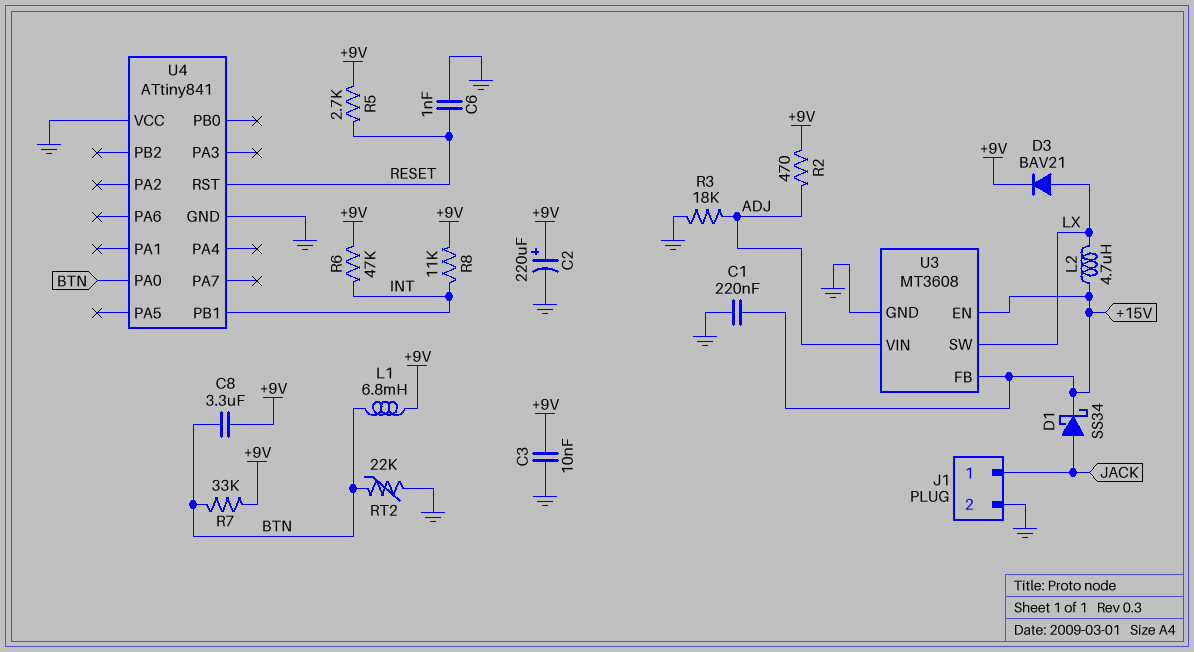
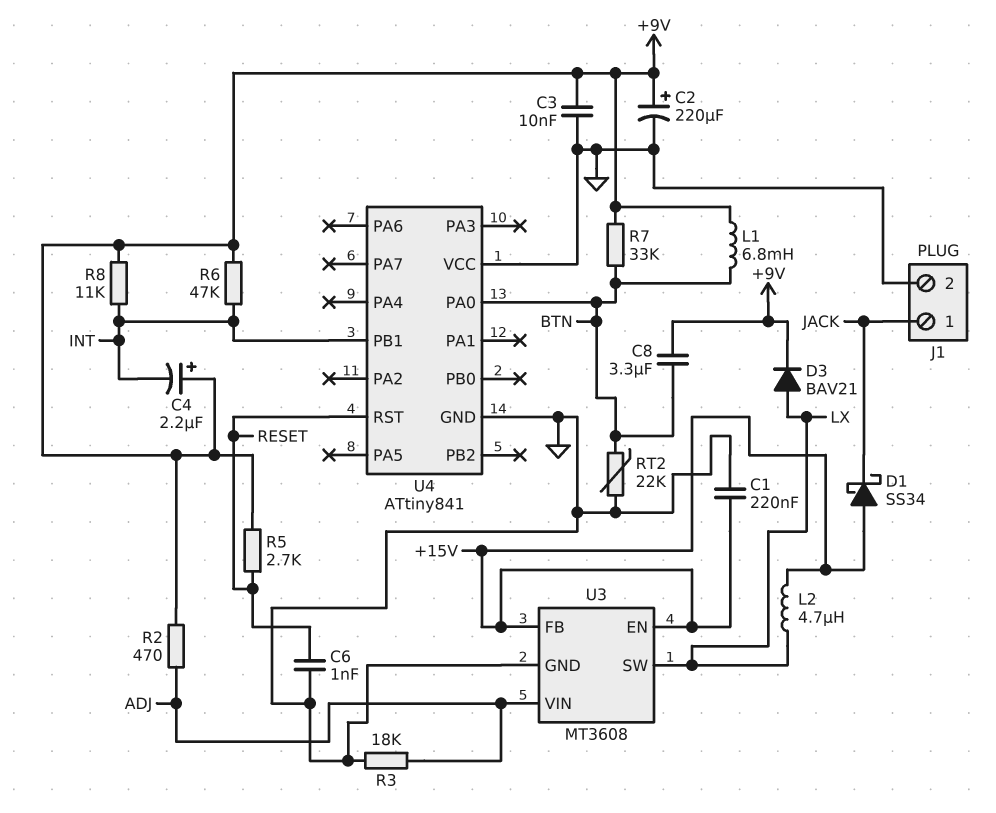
C4: none -> 2.2uF (plus +9V, minus INT)
D1: schottky SS34 (A JACK, K +15V) -> schottky SS34 (A +15V, K JACK)

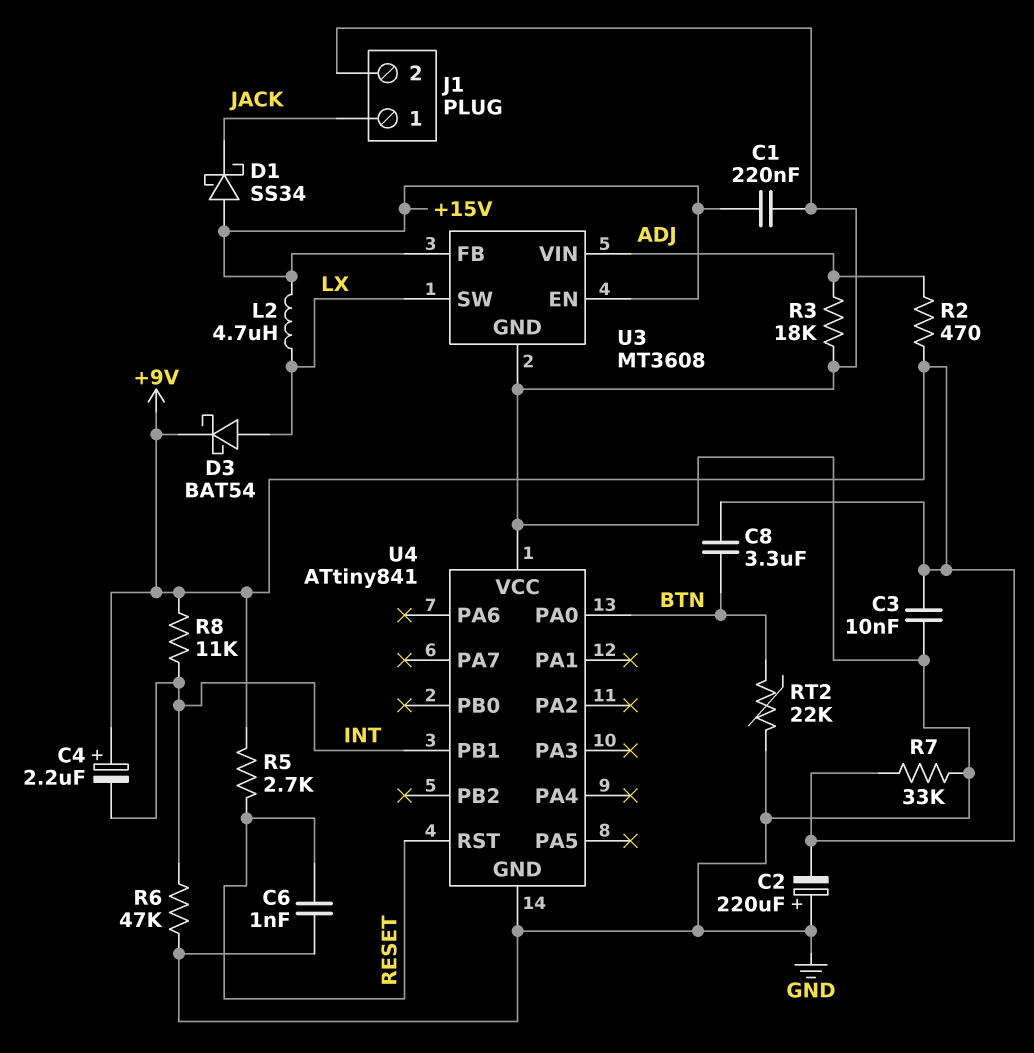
C2: 220uF (plus +9V, minus GND) -> 220uF (plus GND, minus +9V)
D3: diode BAV21 (A LX, K +9V) -> schottky BAT54 (A LX, K +9V)
L1: 6.8mH (+9V, BTN) -> none
R6: 47k (+9V, INT) -> 47k (GND, INT)
R7: 33k (+9V, BTN) -> 33k (+9V, GND)

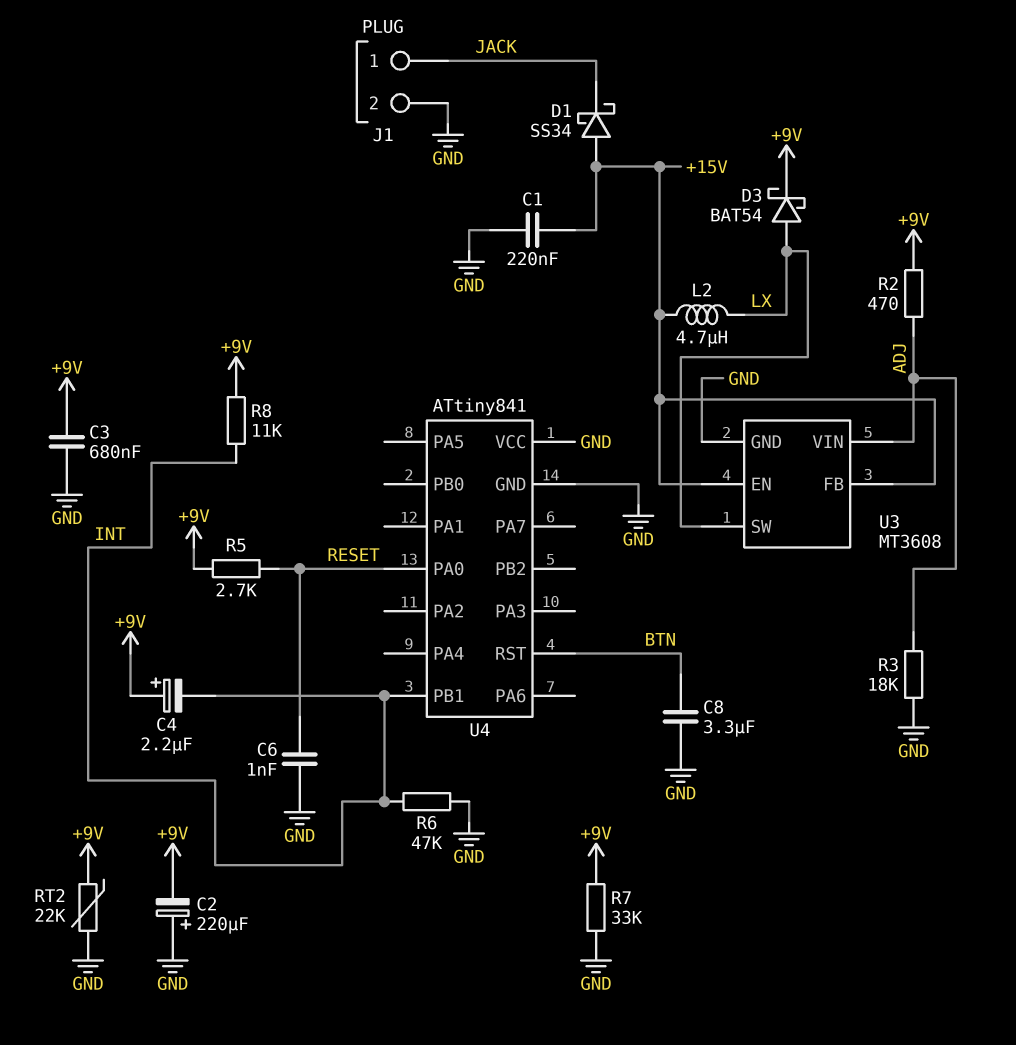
C3: 10nF (+9V, GND) -> 680nF (+9V, GND)
C8: 3.3uF (+9V, BTN) -> 3.3uF (BTN, GND)
RT2: 22k (BTN, GND) -> 22k (+9V, GND)
U4 pin PA0: BTN -> RESET
U4 pin RST: RESET -> BTN

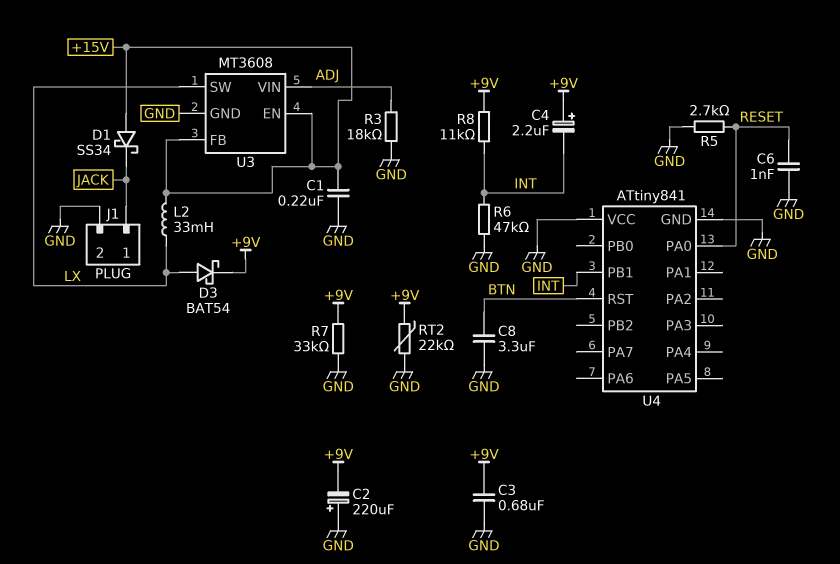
L2: 4.7uH (+15V, LX) -> 33mH (+15V, LX)
R2: 470 (+9V, ADJ) -> none
R5: 2.7k (+9V, RESET) -> 2.7k (GND, RESET)

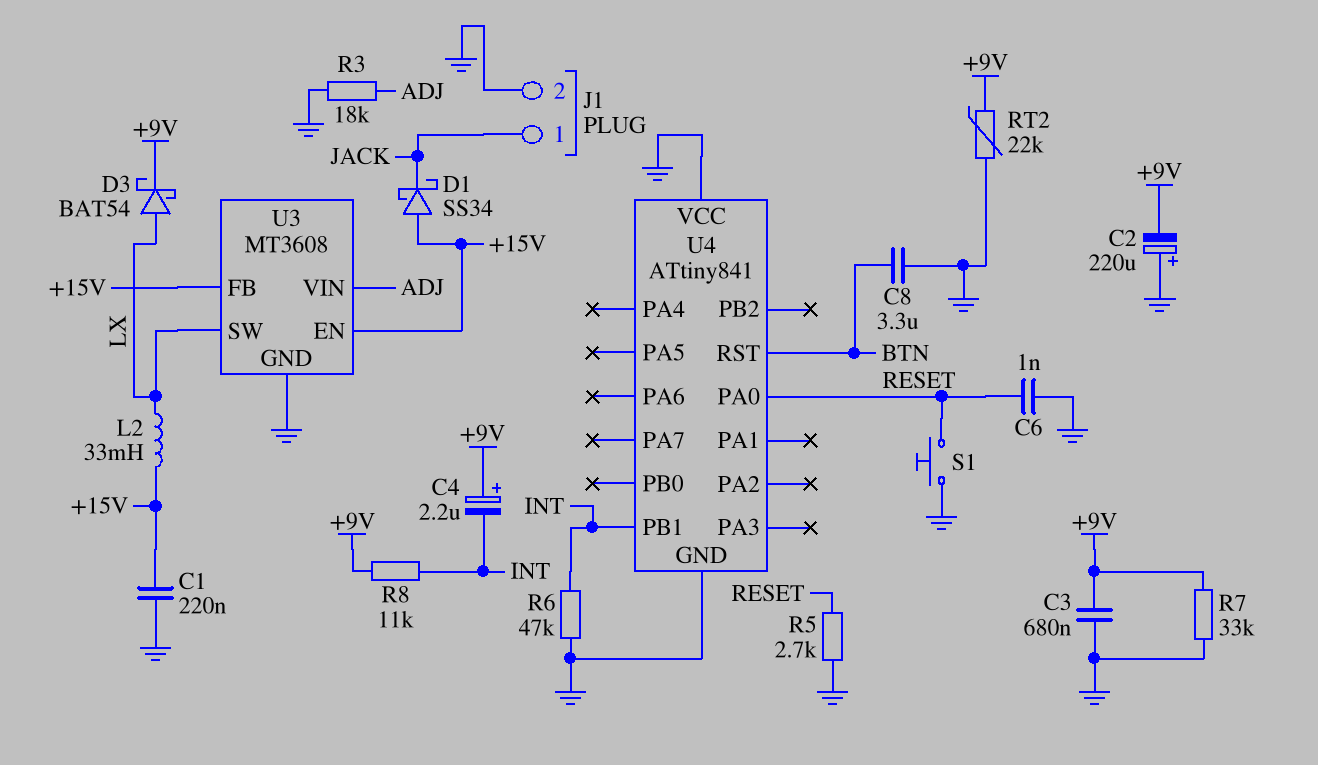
S1: none -> button (GND, RESET)

